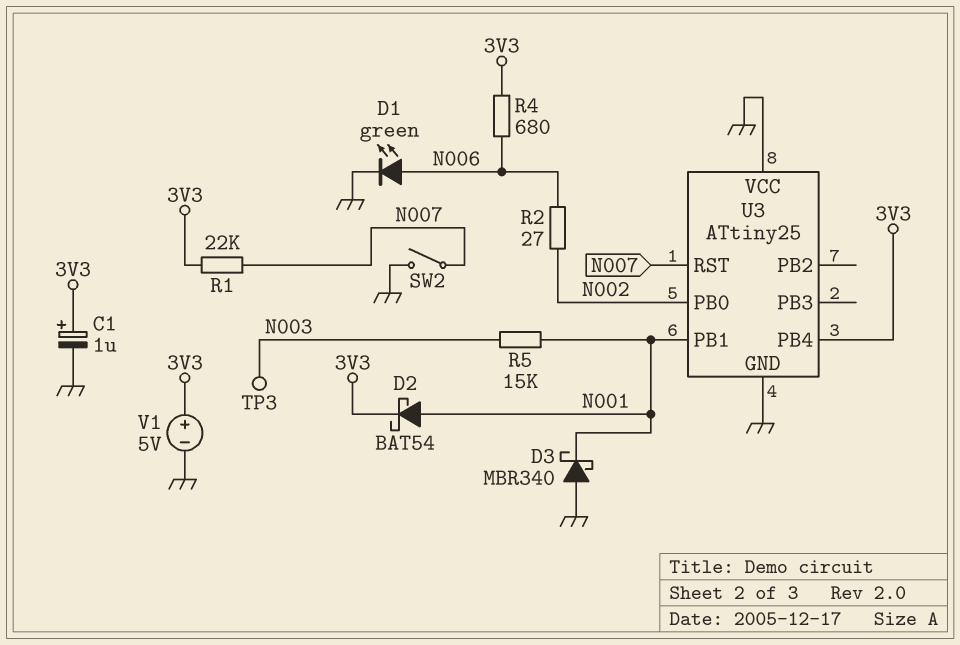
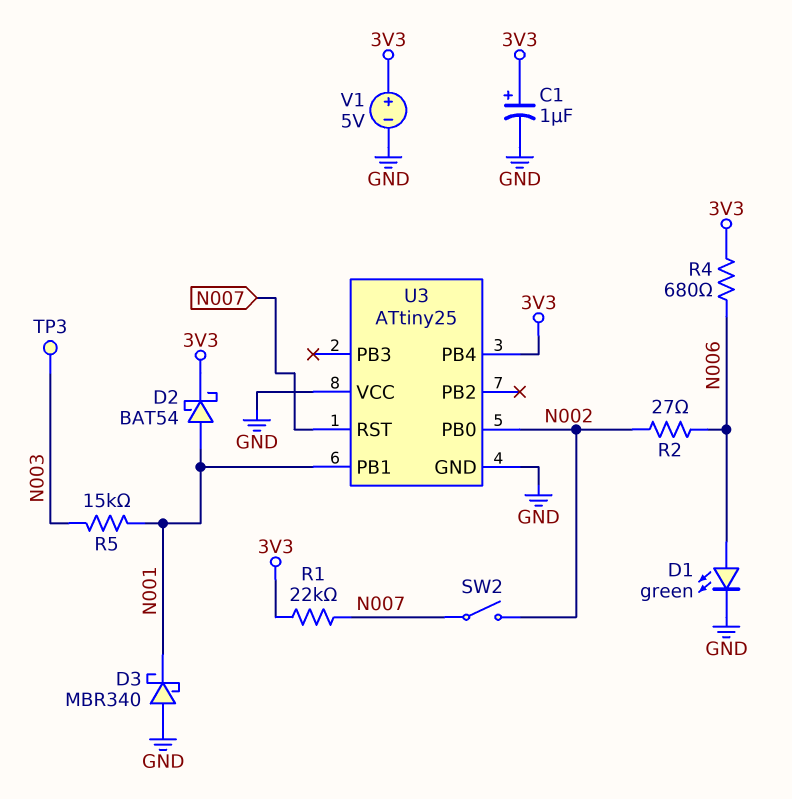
SW2: switch (GND, N007) -> switch (N002, N007)

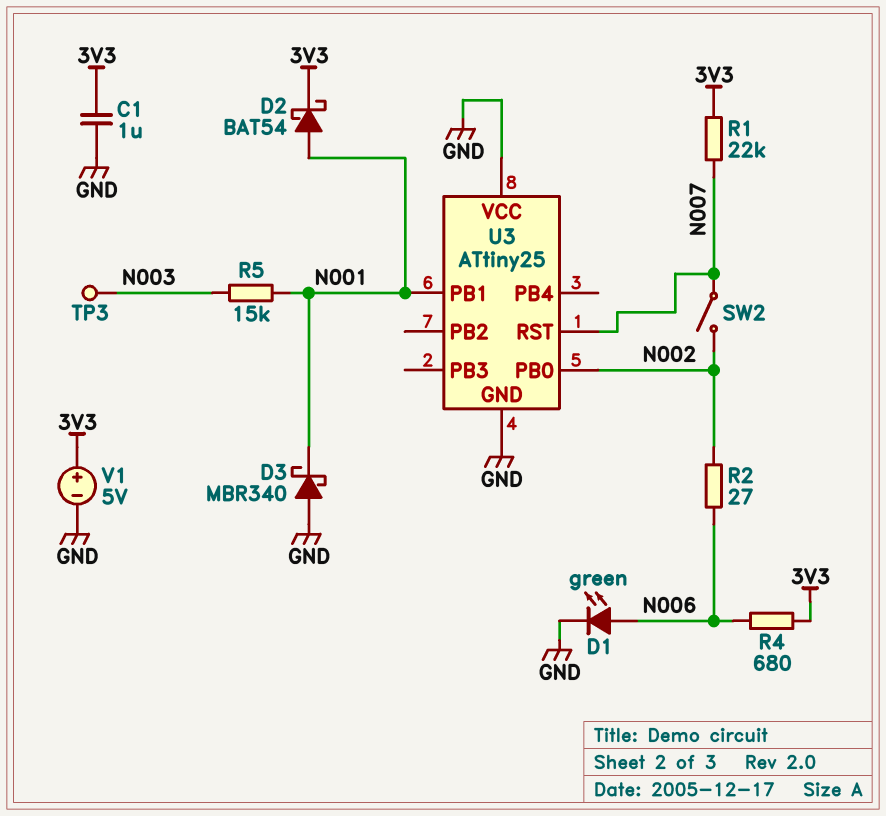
C1: 1uF (plus 3V3, minus GND) -> 1uF (3V3, GND)
U3 pin PB4: 3V3 -> none

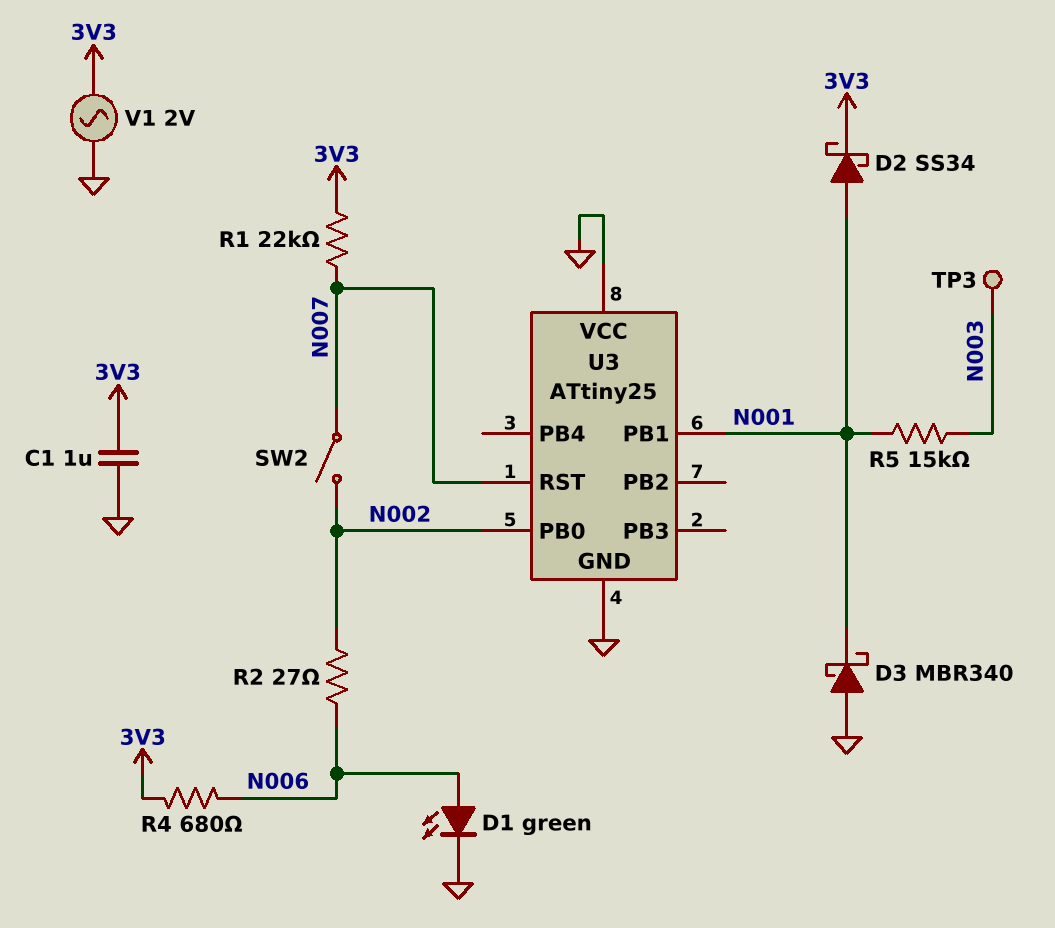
D2: schottky BAT54 (A N001, K 3V3) -> schottky SS34 (A N001, K 3V3)
V1: 5V (plus 3V3, minus GND) -> AC 2V (3V3, GND)

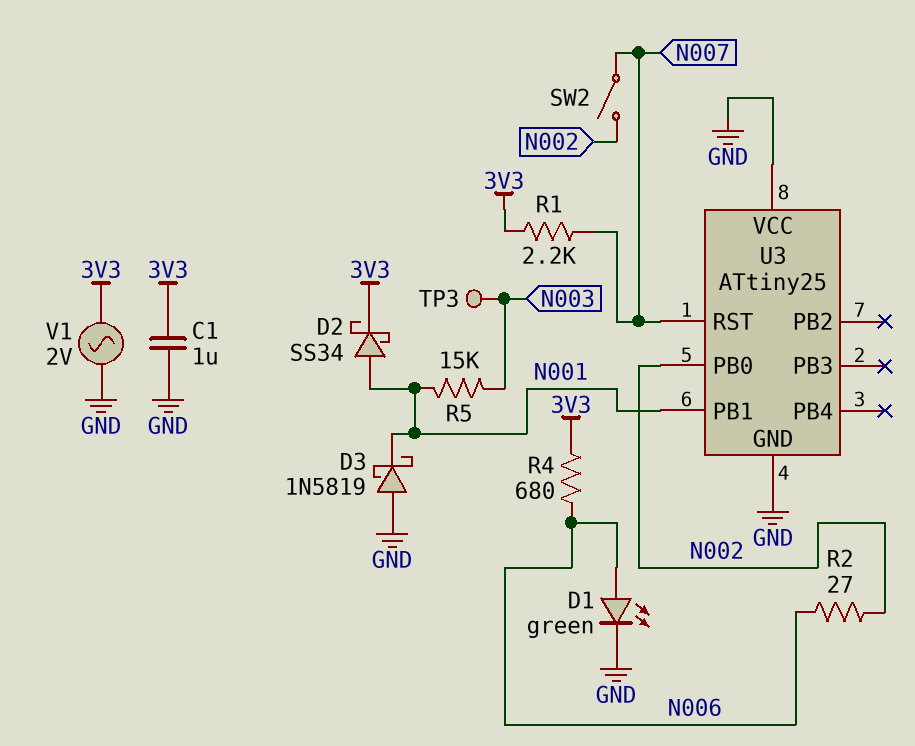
D3: schottky MBR340 (A GND, K N001) -> schottky 1N5819 (A GND, K N001)
R1: 22k (3V3, N007) -> 2.2k (3V3, N007)

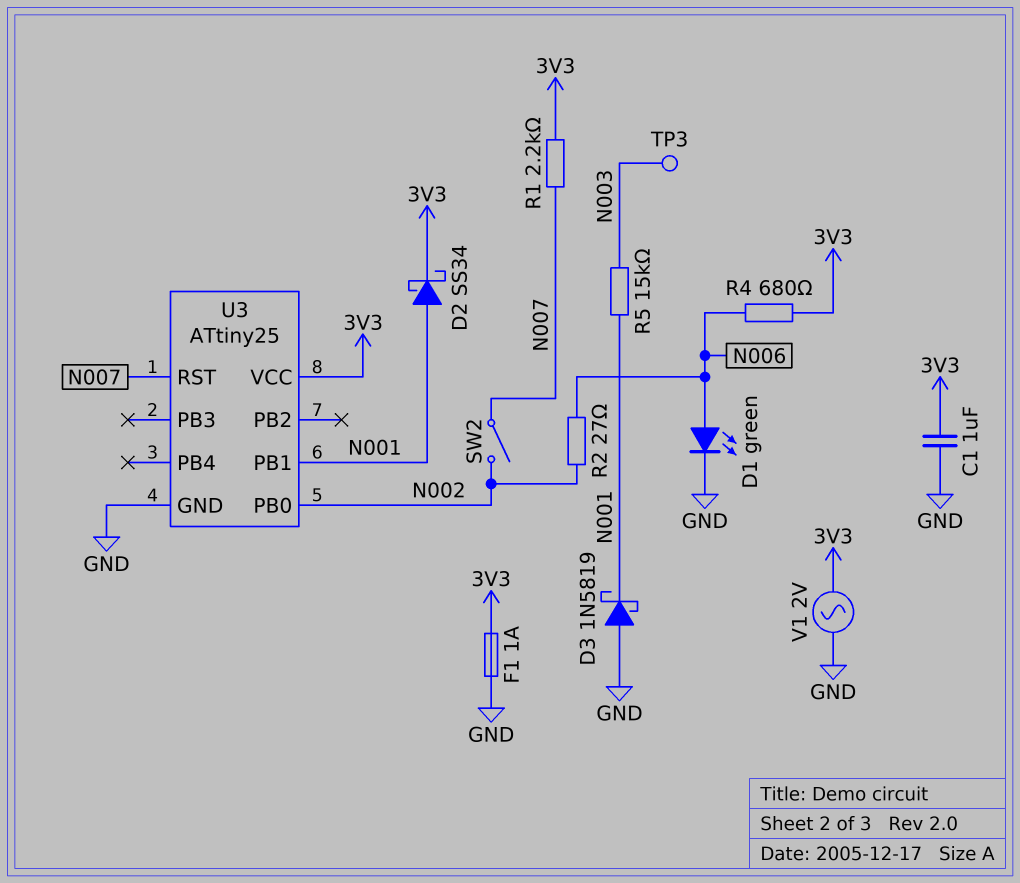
F1: none -> 1A (3V3, GND)
U3 pin VCC: GND -> 3V3

